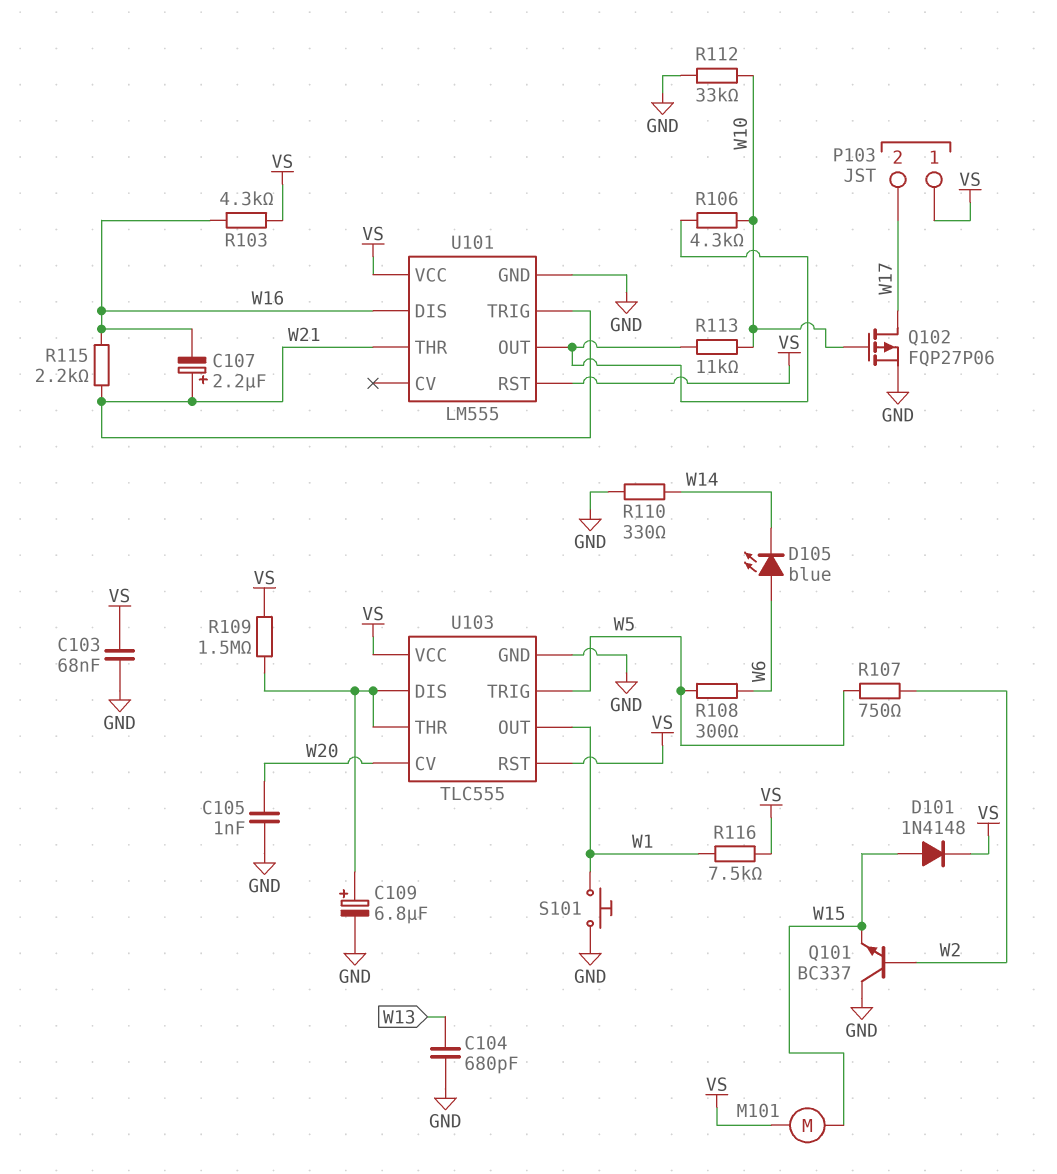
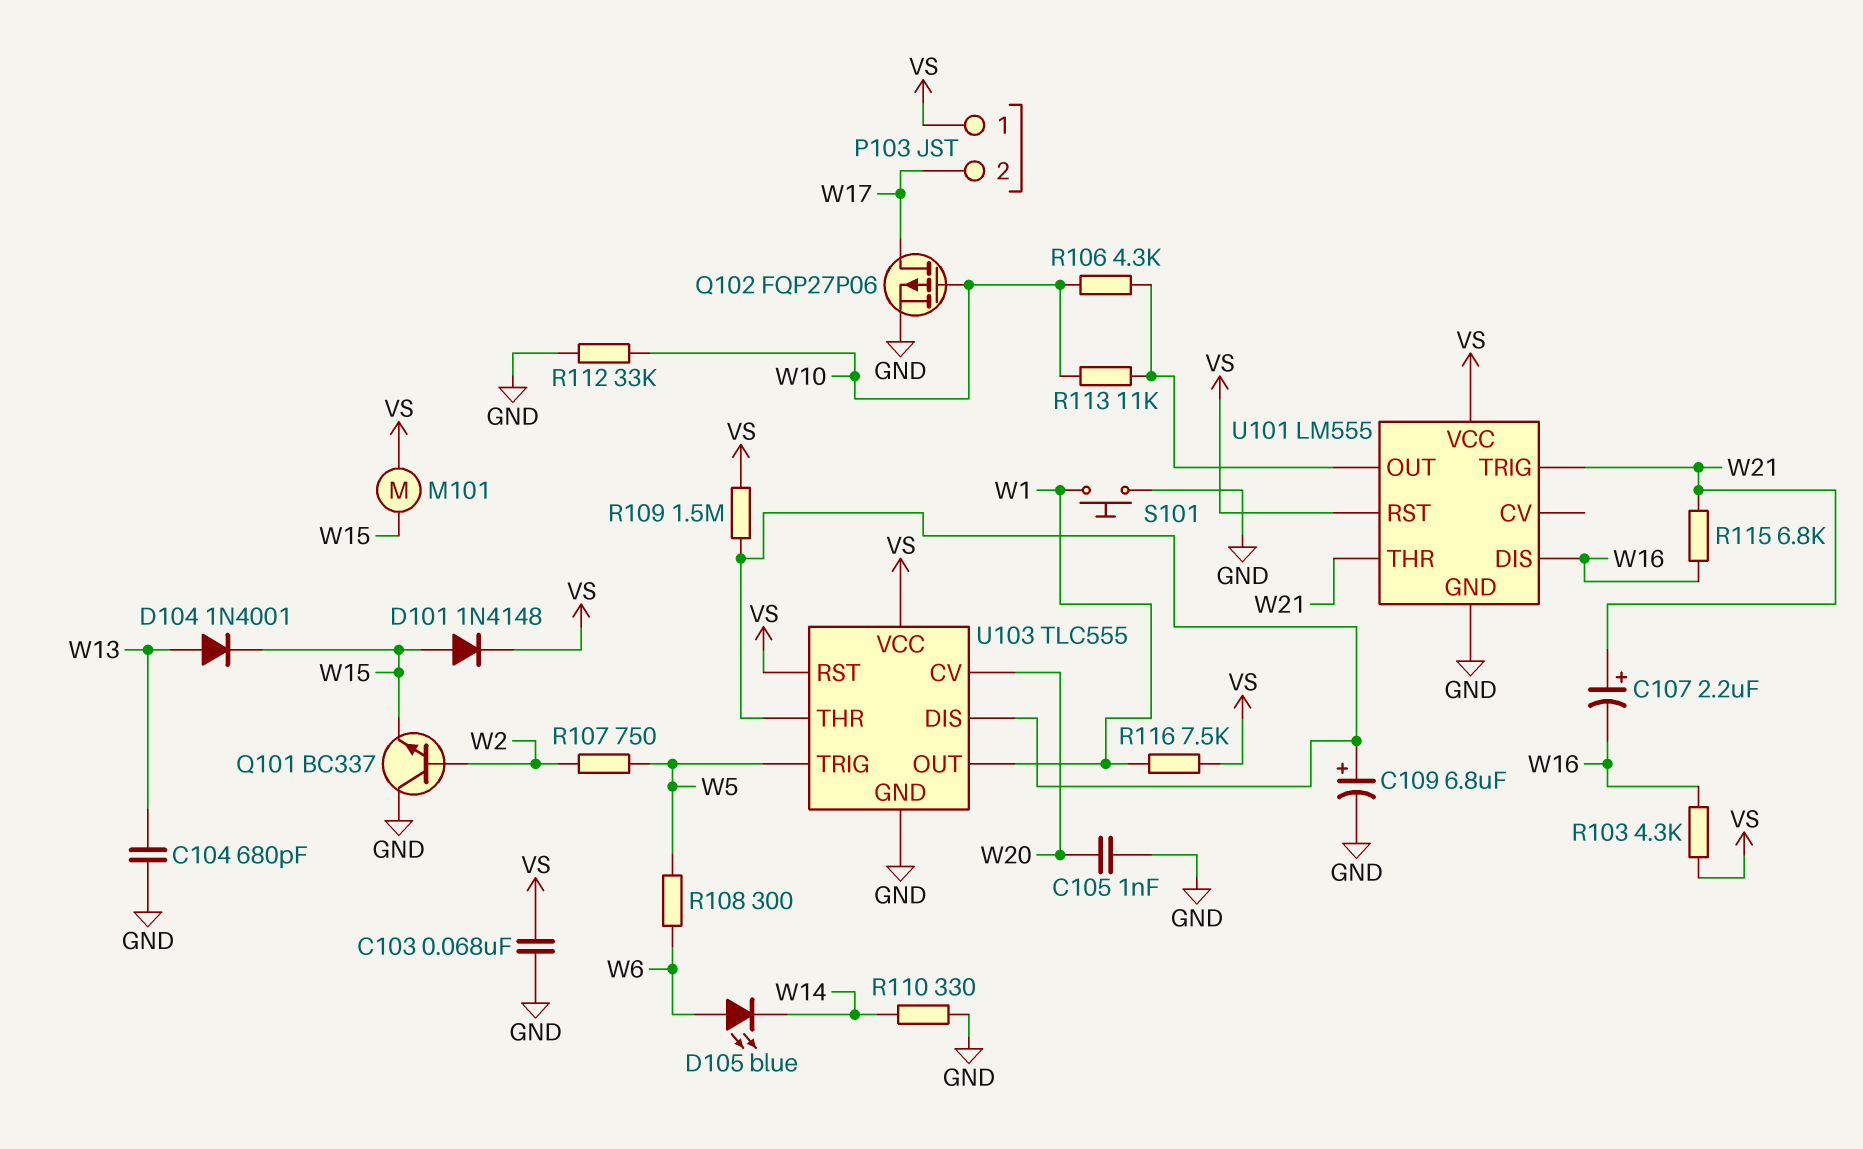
D104: none -> diode 1N4001 (A W13, K W15)
R115: 2.2k (W16, W21) -> 6.8k (W16, W21)

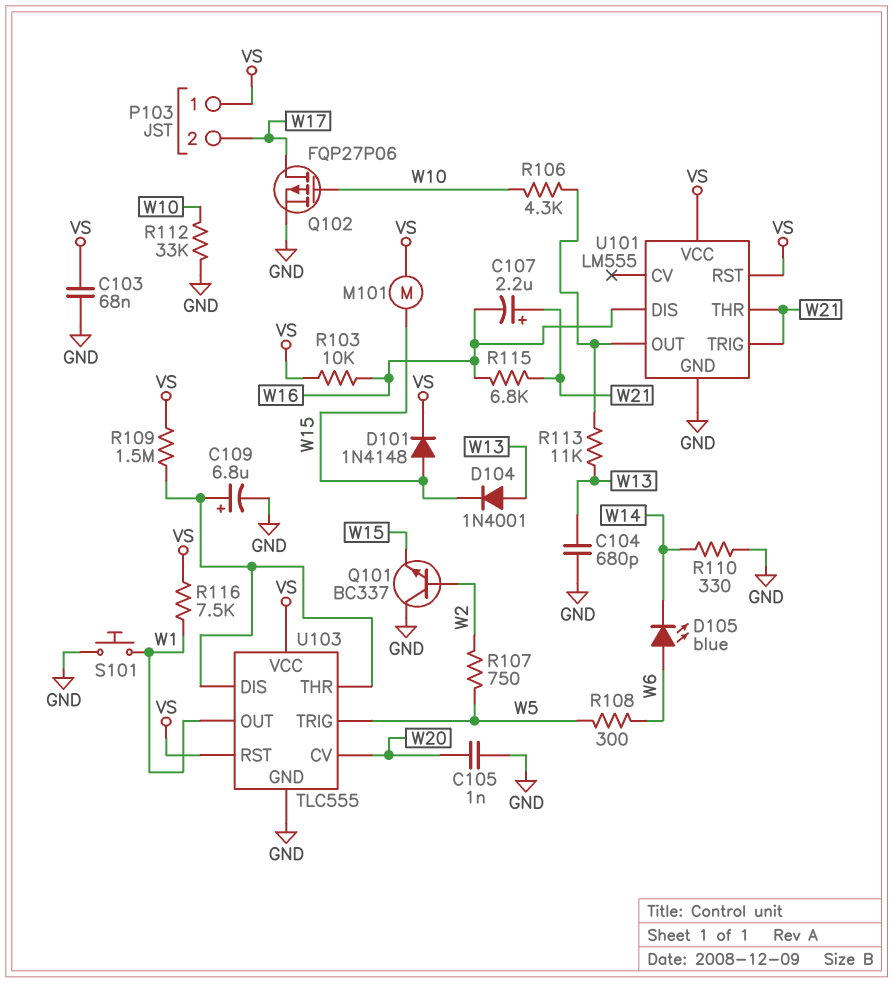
R103: 4.3k (VS, W16) -> 10k (VS, W16)
R113: 11k (U101/OUT, W10) -> 11k (U101/OUT, W13)

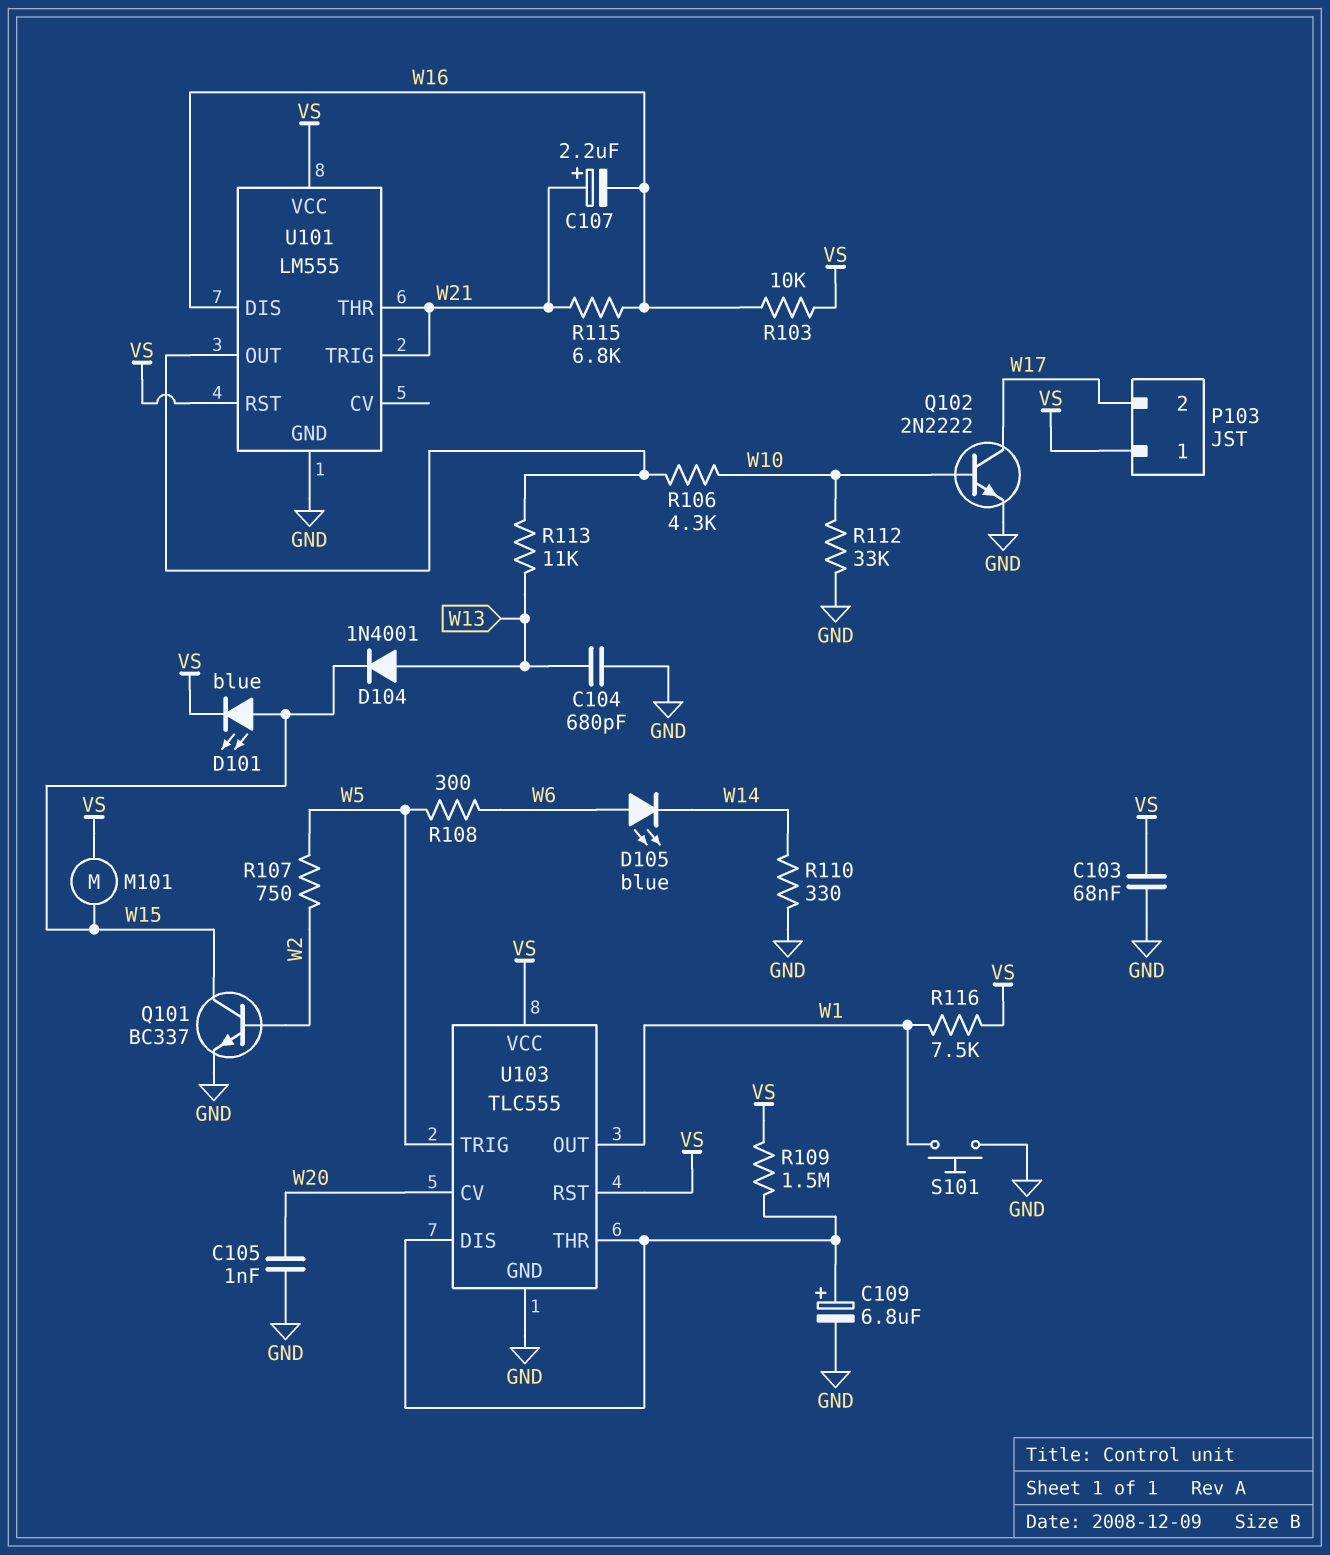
D101: diode 1N4148 (A W15, K VS) -> LED blue (A W15, K VS)
Q101: NPN BC337 (B W2, C GND, E W15) -> NPN BC337 (B W2, C W15, E GND)
Q102: PMOS FQP27P06 (G W10, D W17, S GND) -> NPN 2N2222 (B W10, C W17, E GND)

